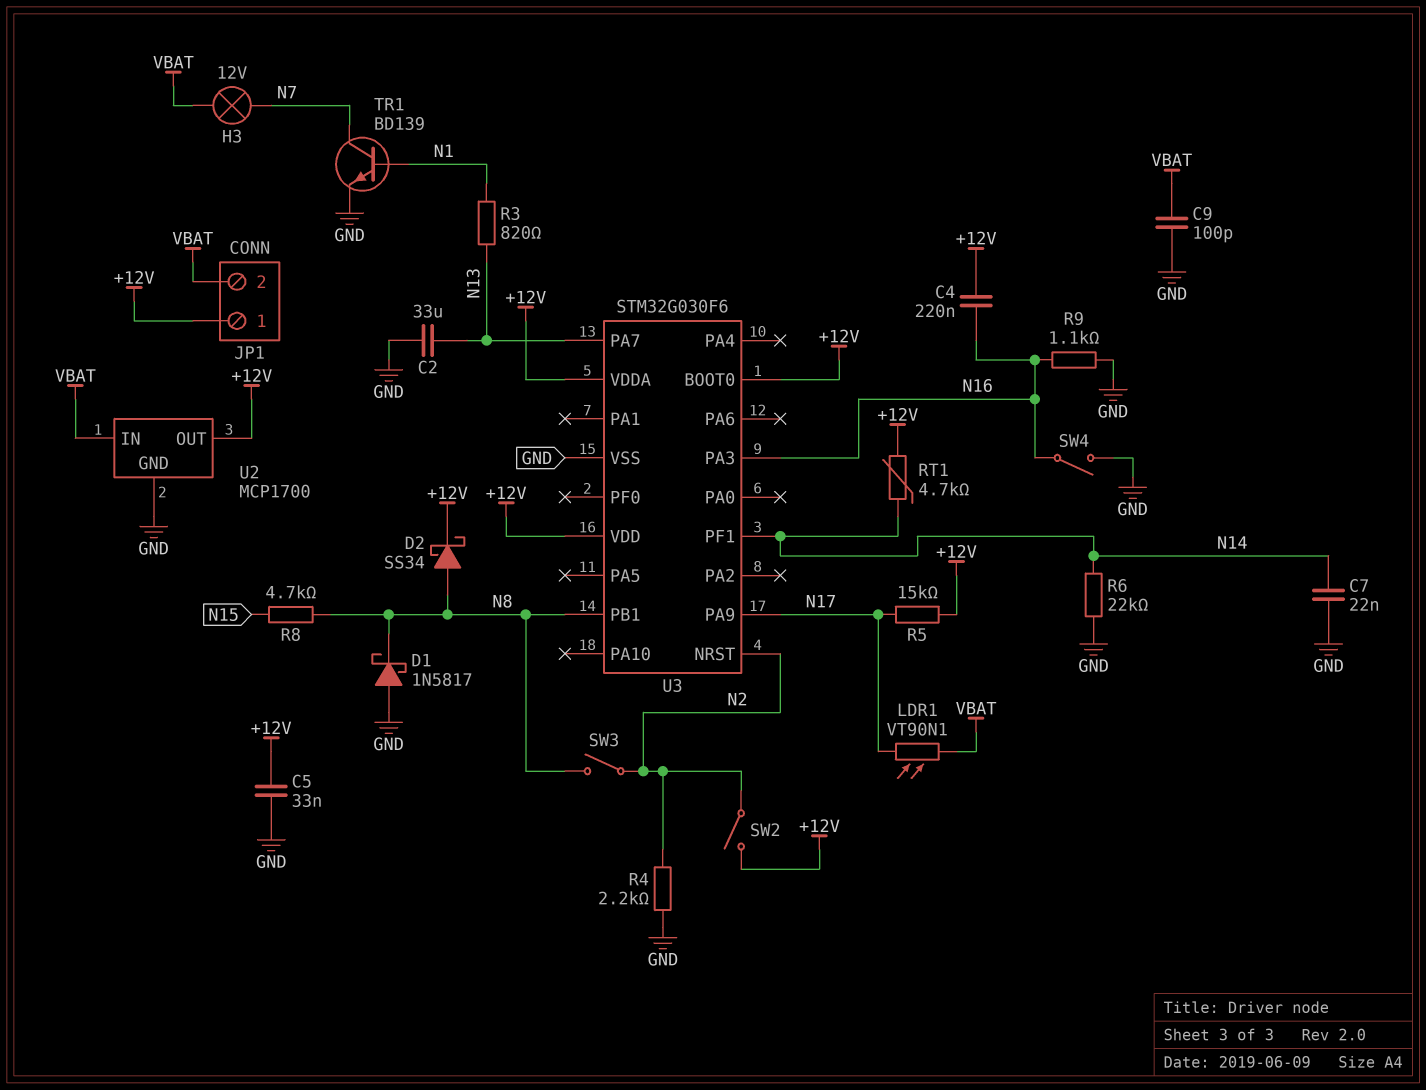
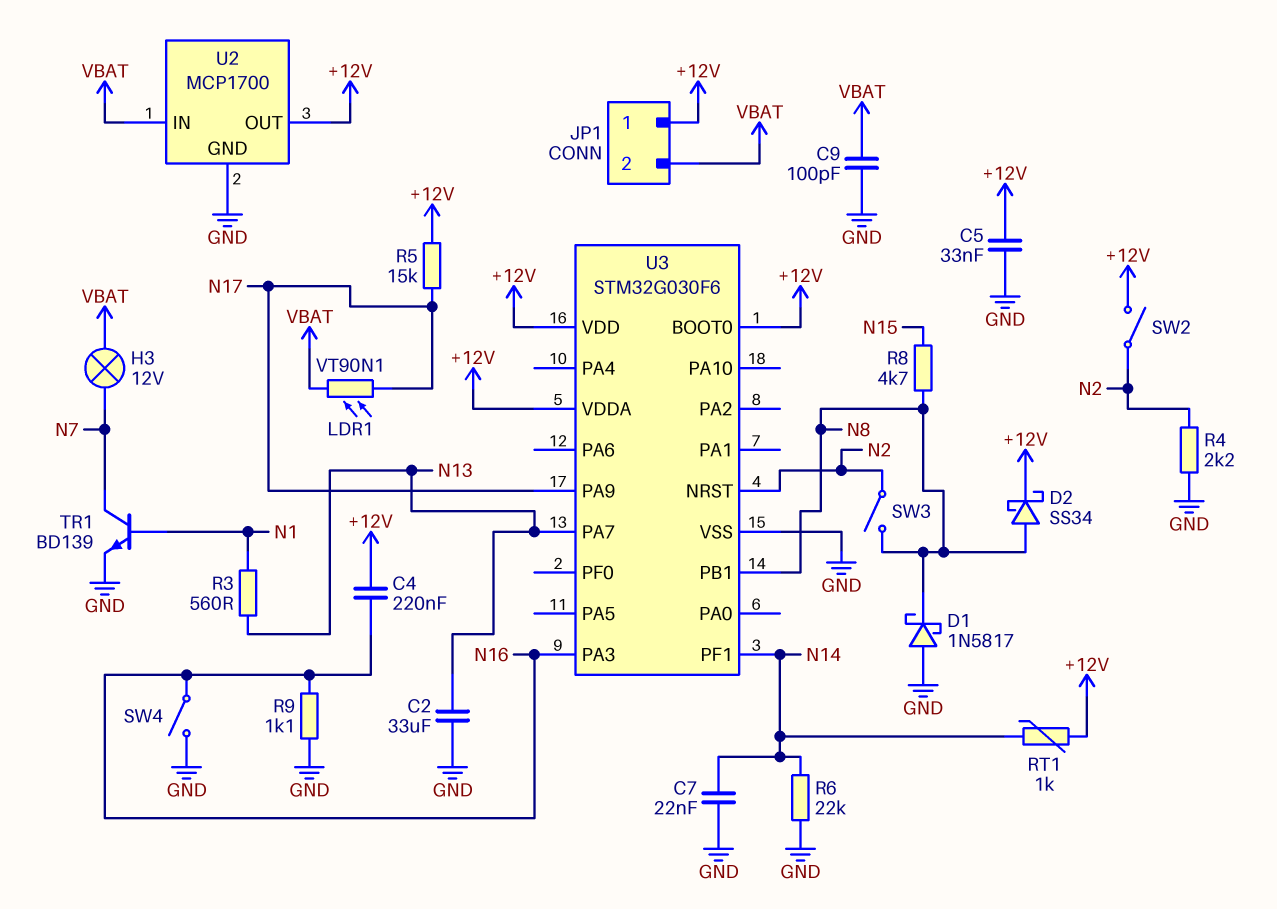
R3: 820 (N1, N13) -> 560 (N1, N13)
RT1: 4.7k (+12V, N14) -> 1k (+12V, N14)

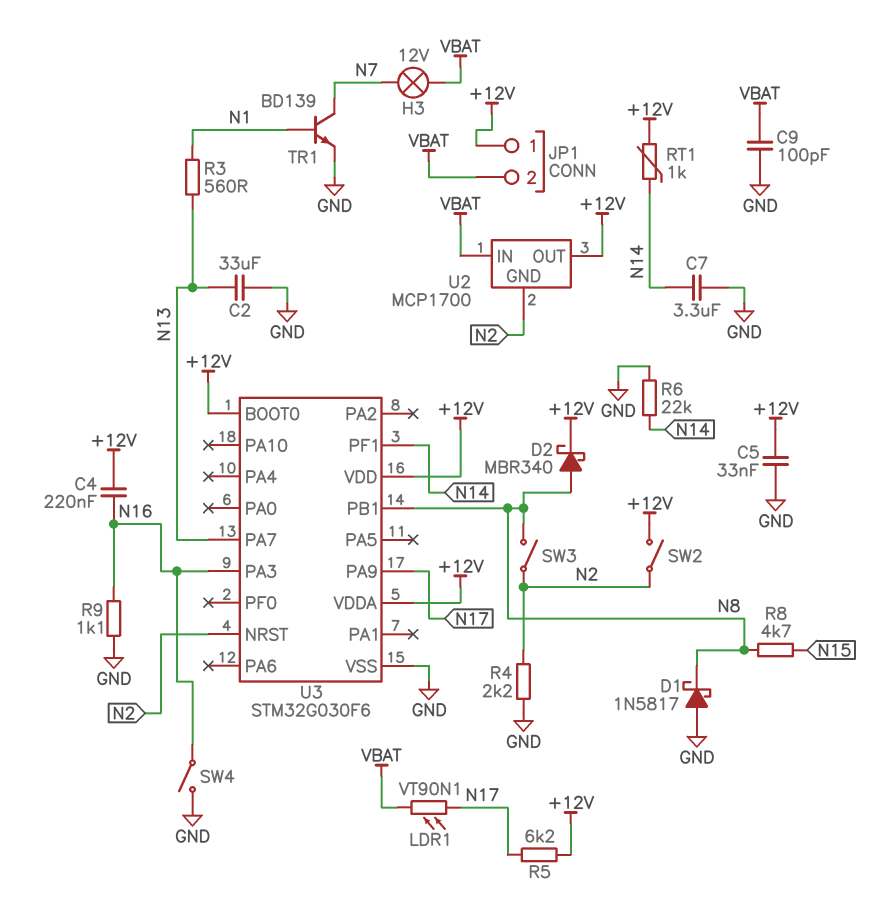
C7: 22nF (GND, N14) -> 3.3uF (GND, N14)
D2: schottky SS34 (A N8, K +12V) -> schottky MBR340 (A N8, K +12V)
R5: 15k (+12V, N17) -> 6.2k (+12V, N17)
U2 pin GND: GND -> N2

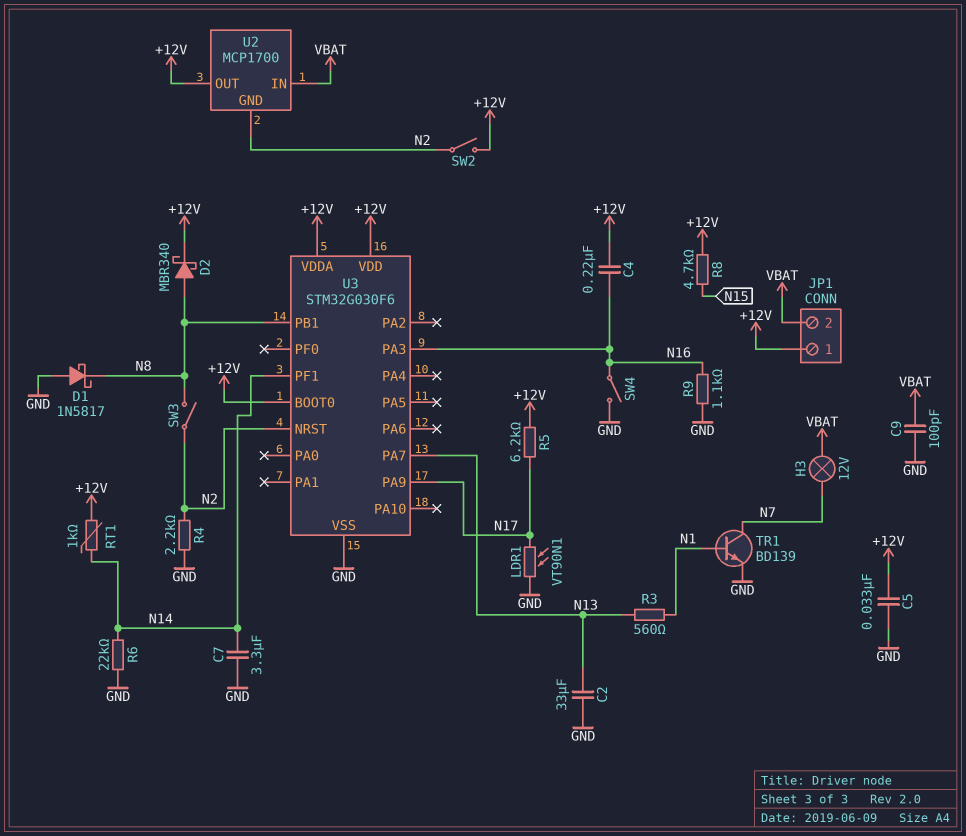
LDR1: VT90N1 (N17, VBAT) -> VT90N1 (GND, N17)
R8: 4.7k (N8, N15) -> 4.7k (+12V, N15)

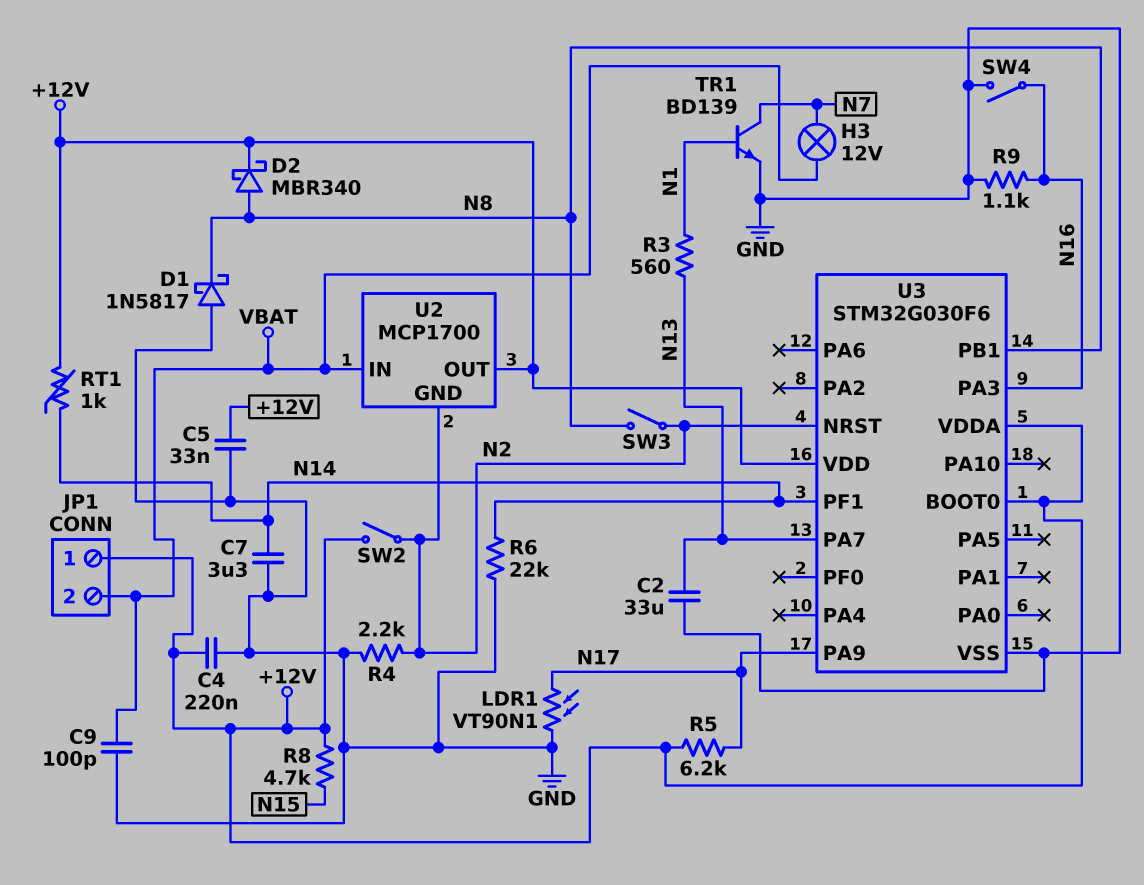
C4: 220nF (+12V, N16) -> 220nF (+12V, GND)

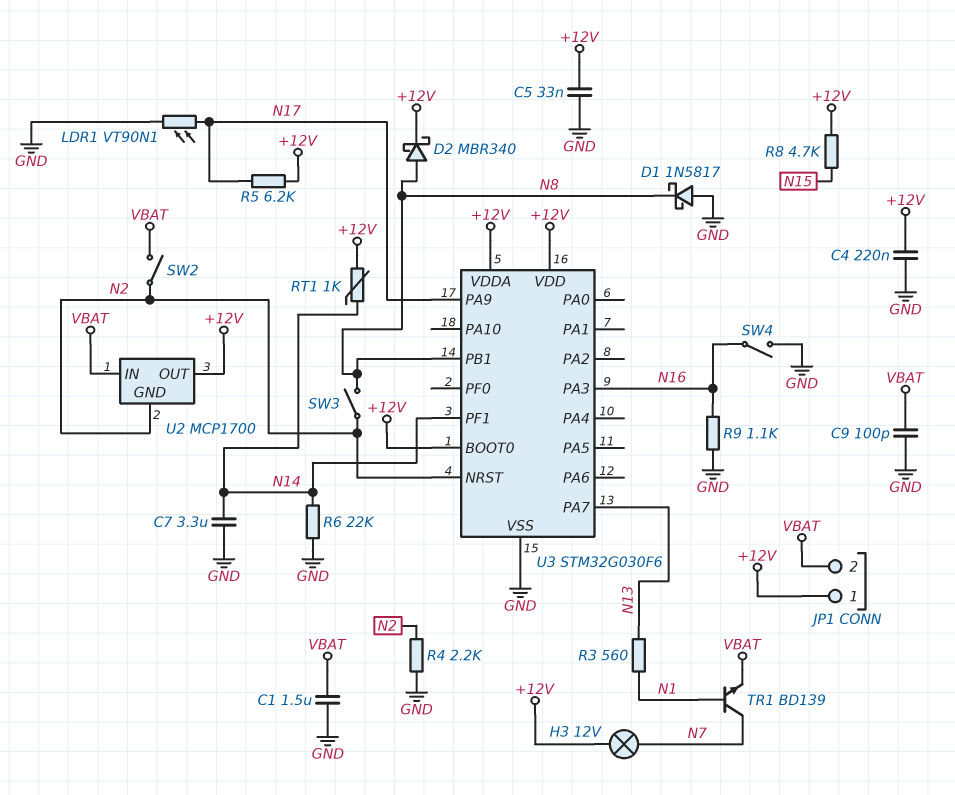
C1: none -> 1.5uF (GND, VBAT)
C2: 33uF (GND, N13) -> none
H3: lamp 12V (N7, VBAT) -> lamp 12V (+12V, N7)
SW2: switch (+12V, N2) -> switch (N2, VBAT)
TR1: NPN BD139 (B N1, C N7, E GND) -> NPN BD139 (B N1, C N7, E VBAT)

